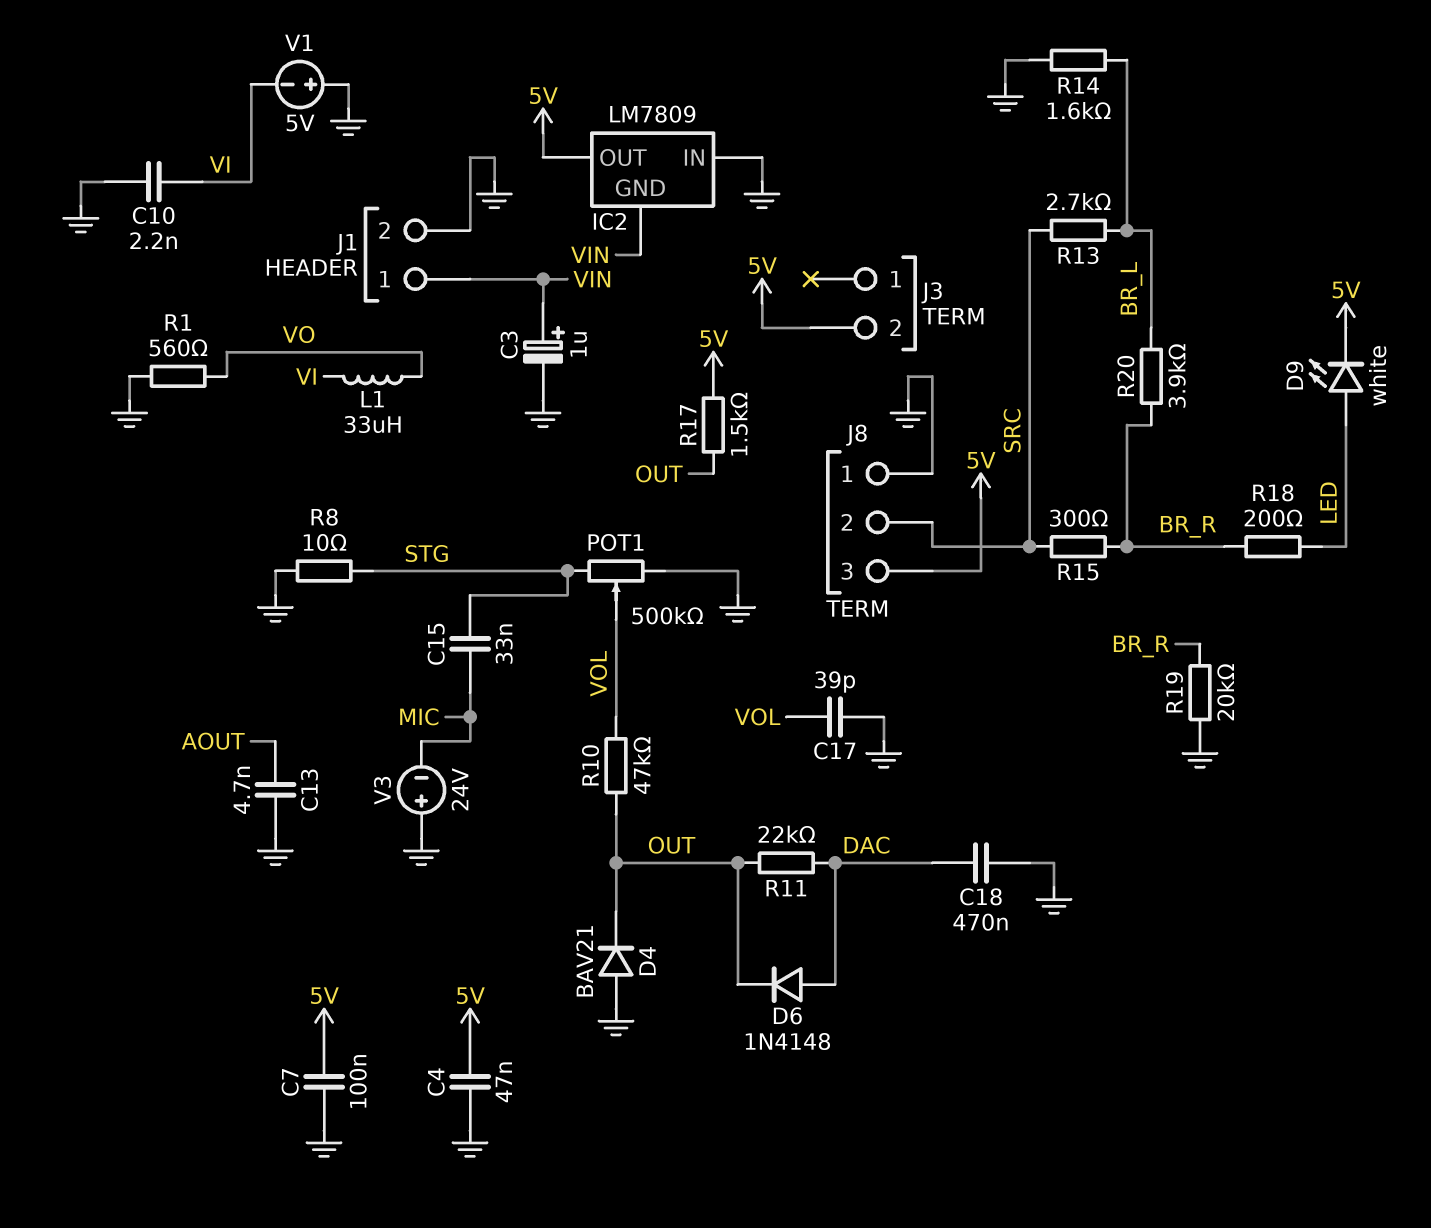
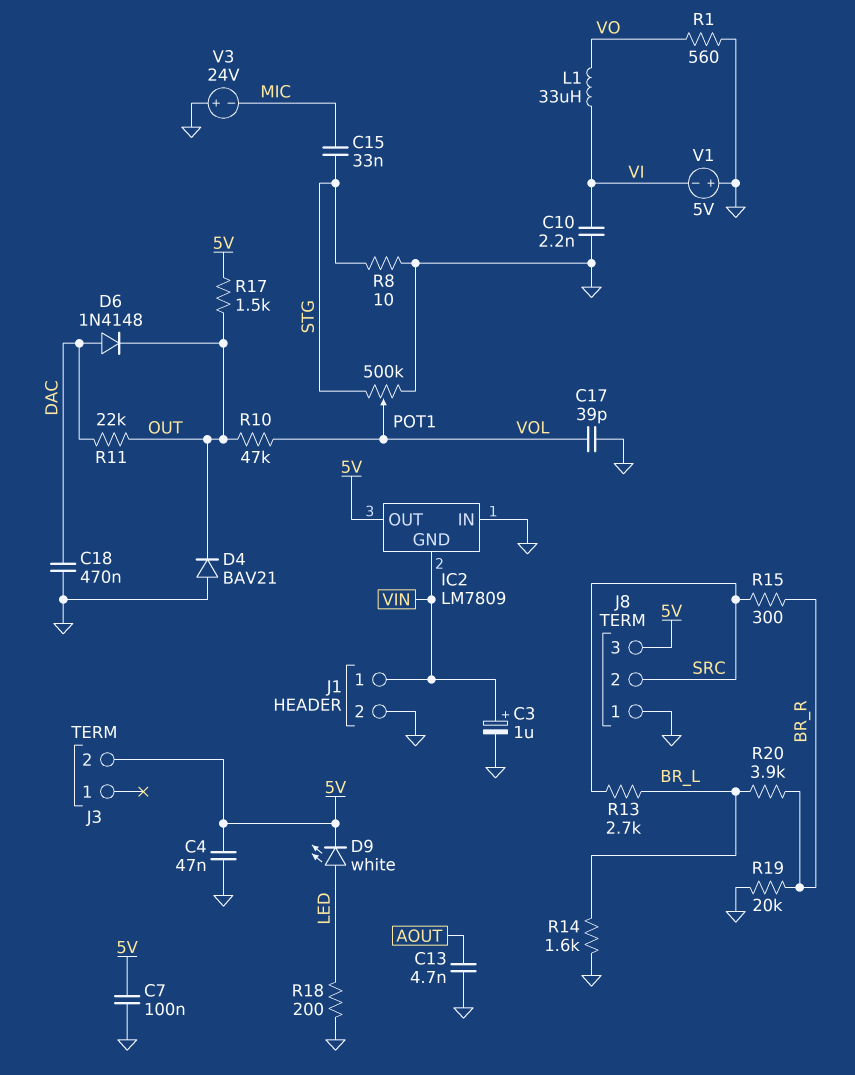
R18: 200 (BR_R, LED) -> 200 (GND, LED)

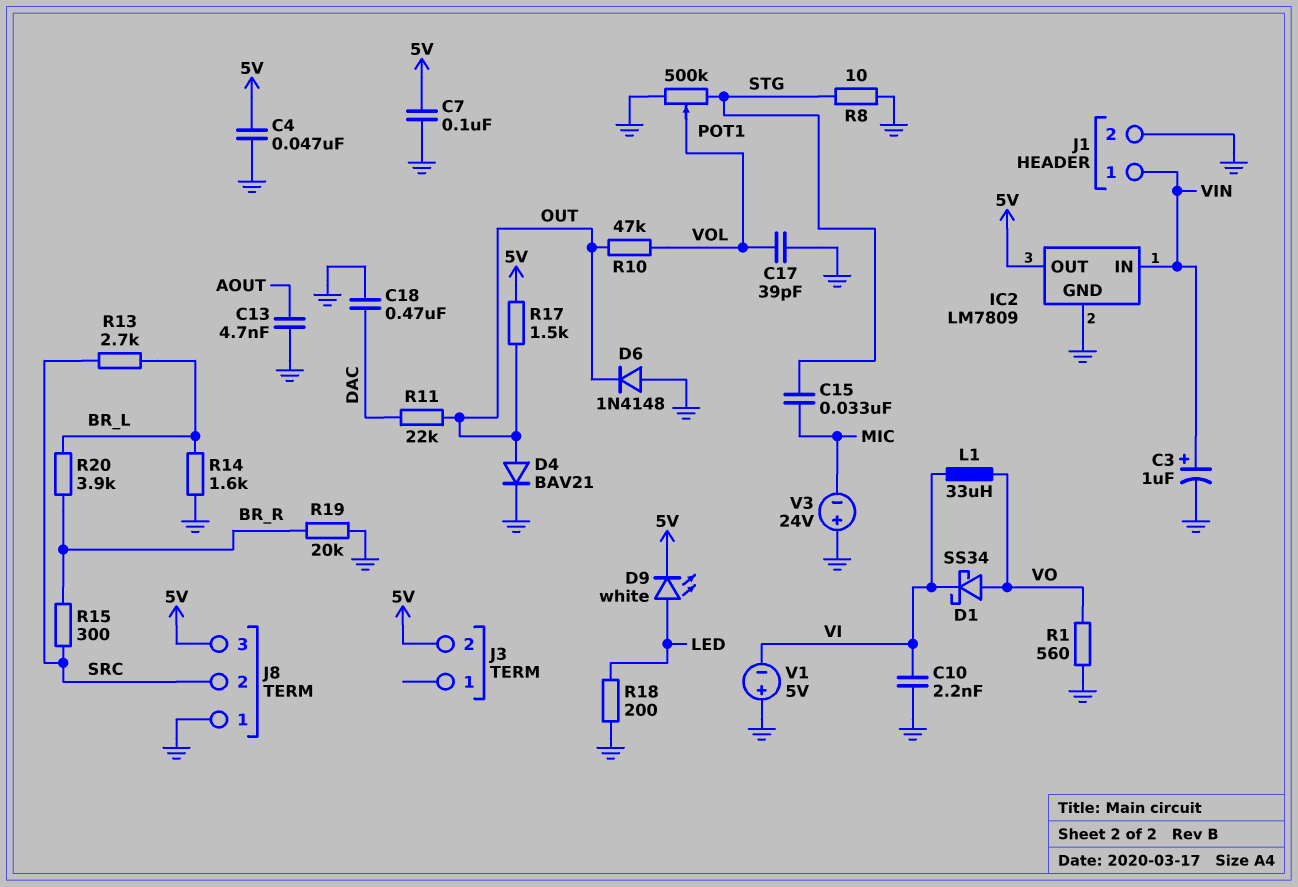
D1: none -> schottky SS34 (A VO, K VI)
D4: diode BAV21 (A GND, K OUT) -> diode BAV21 (A OUT, K GND)
D6: diode 1N4148 (A DAC, K OUT) -> diode 1N4148 (A GND, K OUT)
IC2 pin GND: VIN -> GND
IC2 pin IN: GND -> VIN

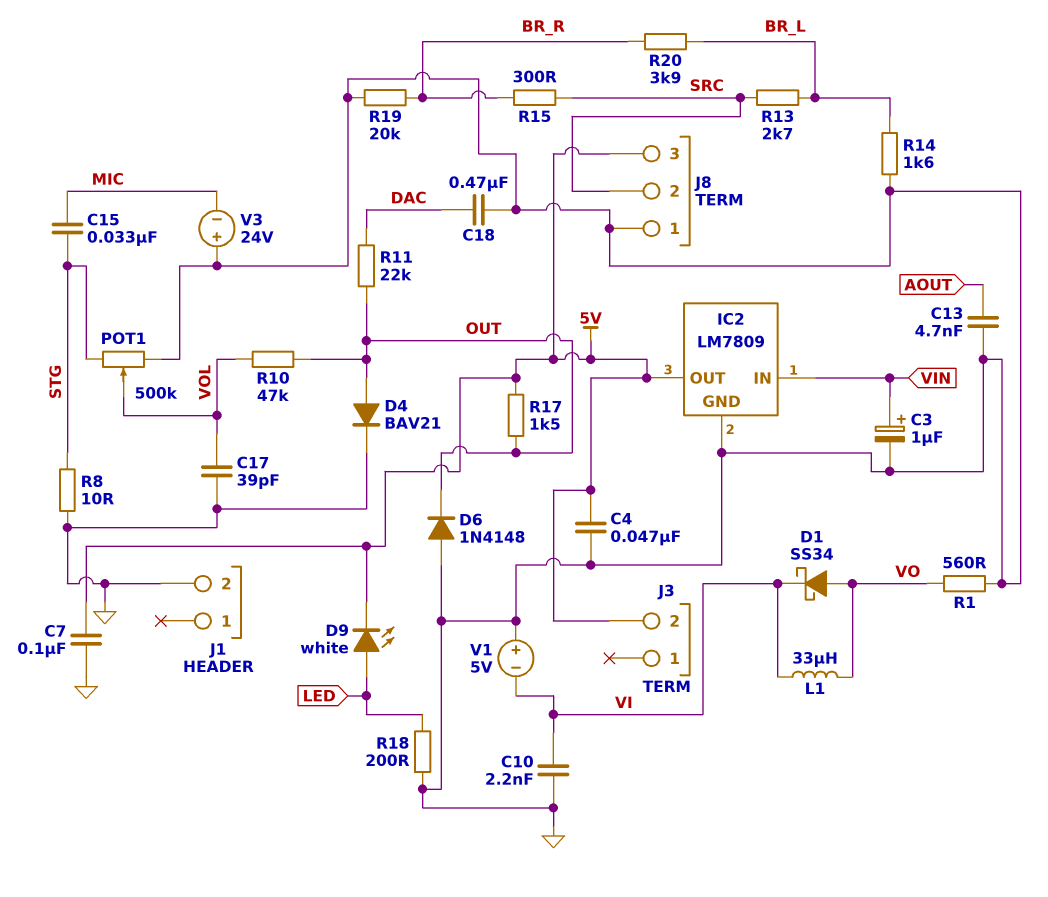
J1 pin 1: VIN -> none

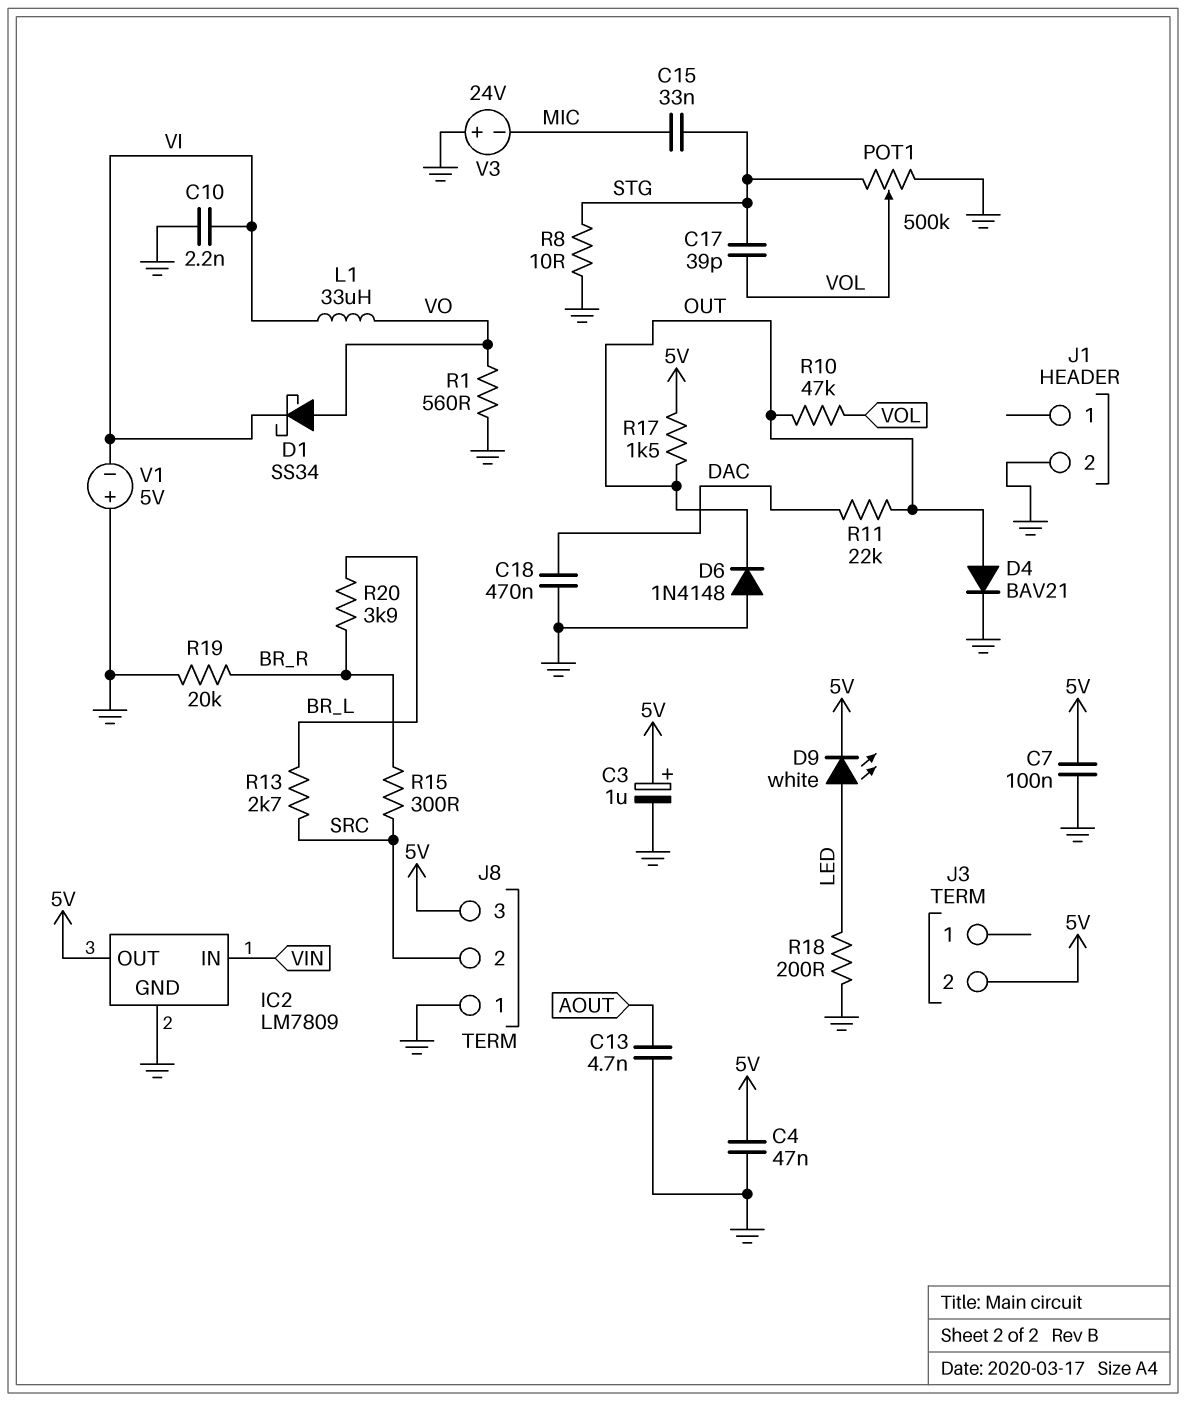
C3: 1uF (plus VIN, minus GND) -> 1uF (plus 5V, minus GND)
C17: 39pF (GND, VOL) -> 39pF (STG, VOL)
R14: 1.6k (BR_L, GND) -> none

